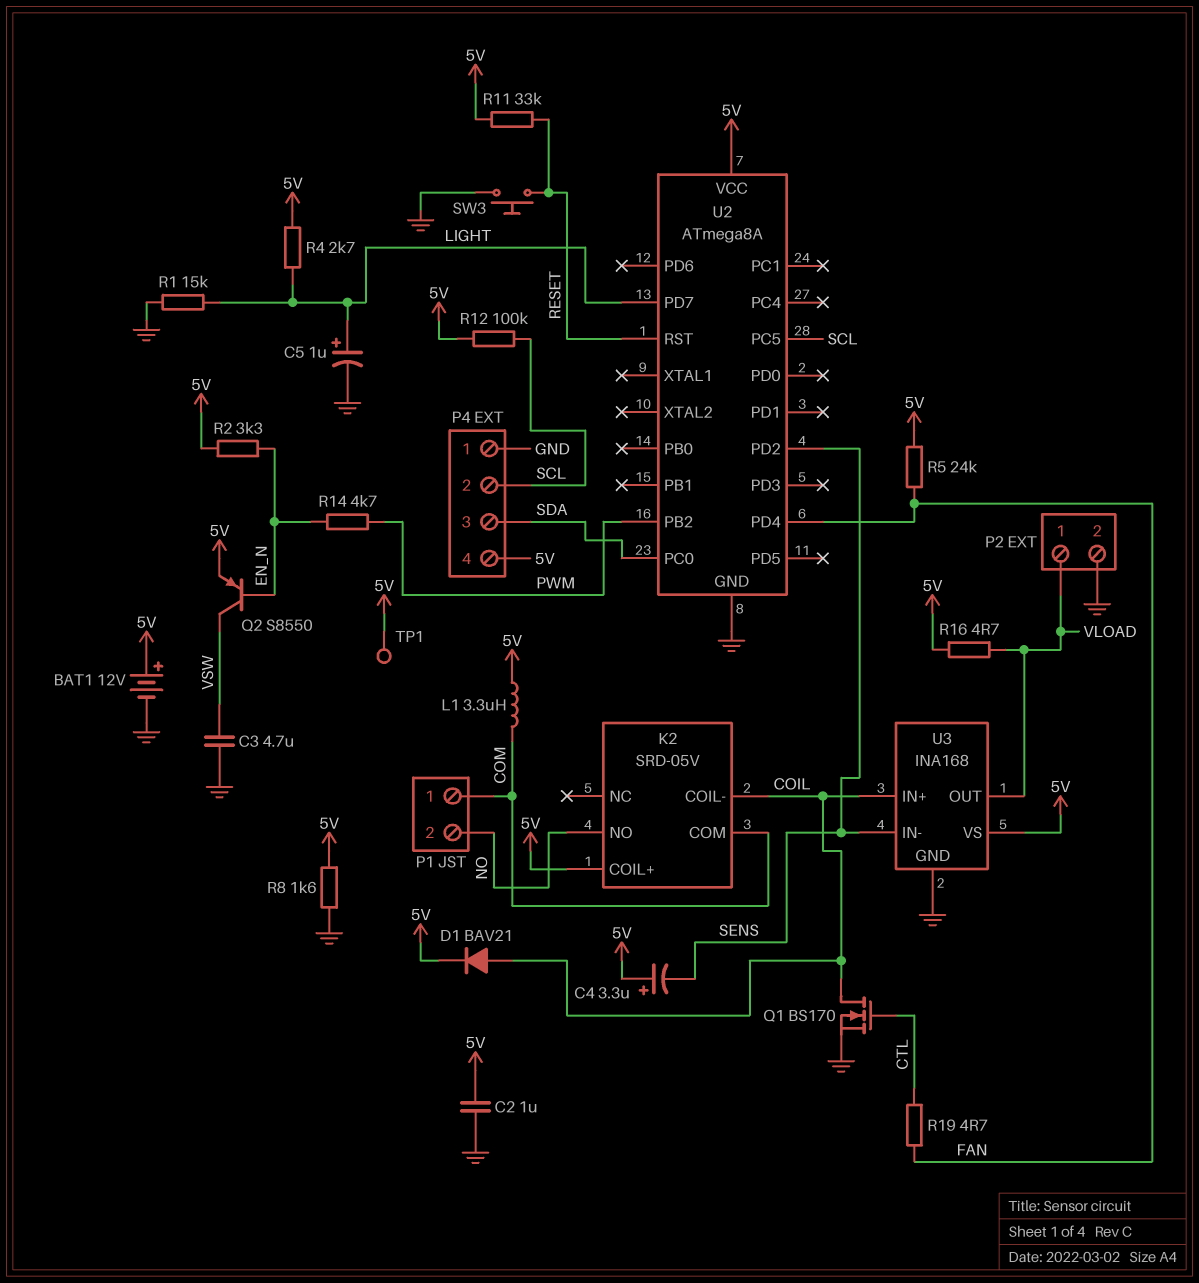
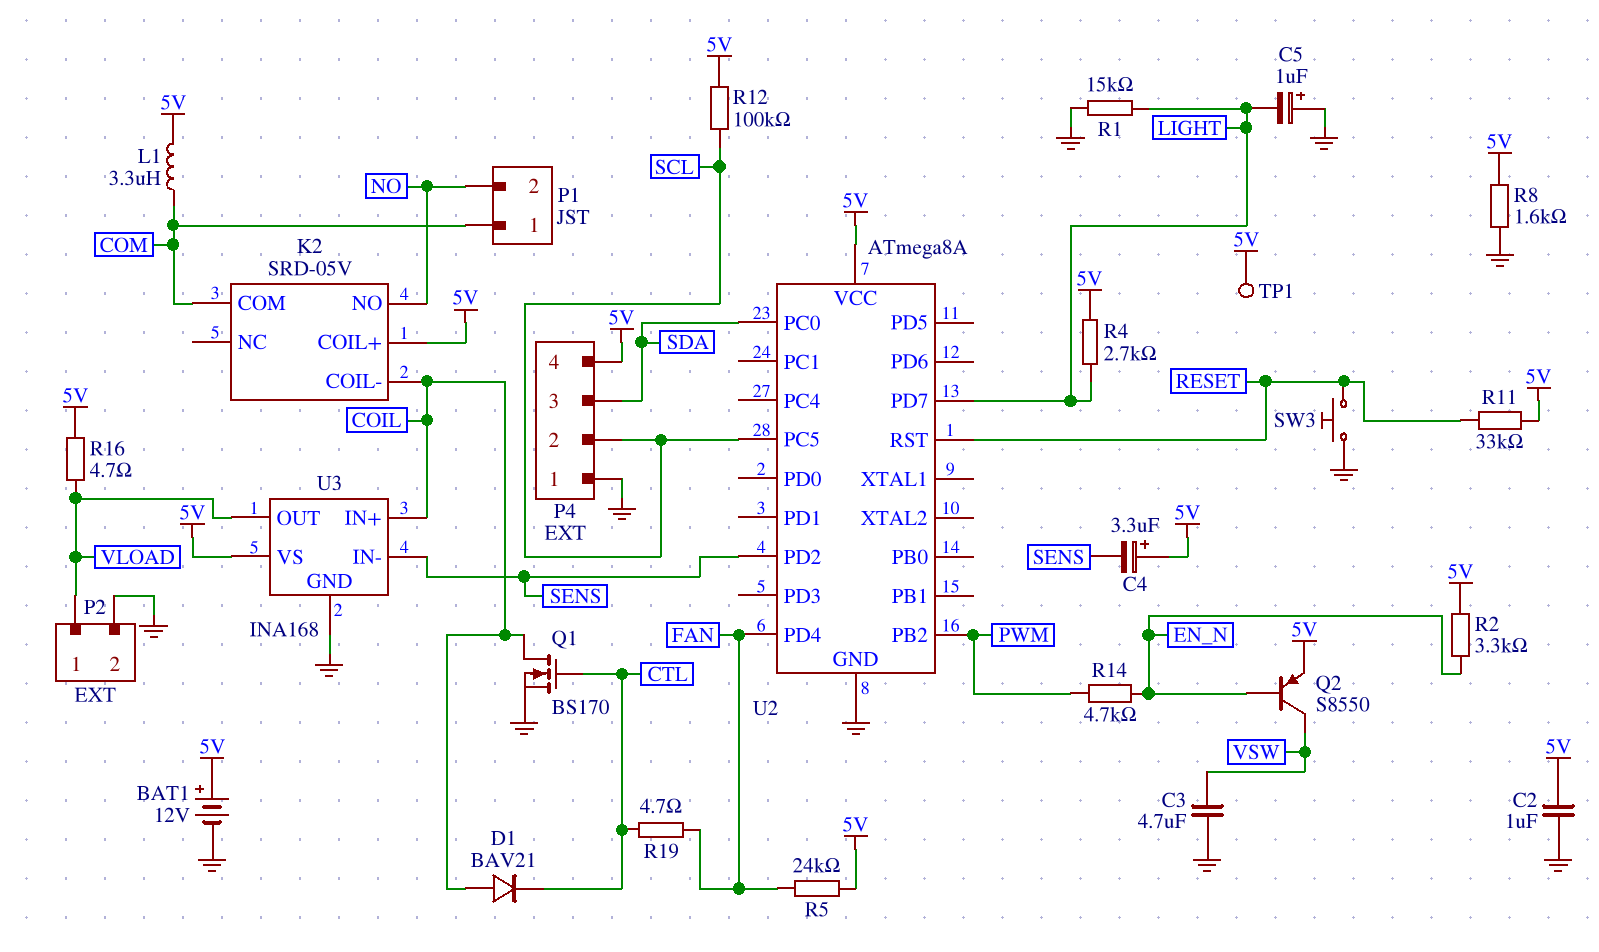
C5: 1uF (plus LIGHT, minus GND) -> 1uF (plus GND, minus LIGHT)
D1: diode BAV21 (A COIL, K 5V) -> diode BAV21 (A COIL, K CTL)

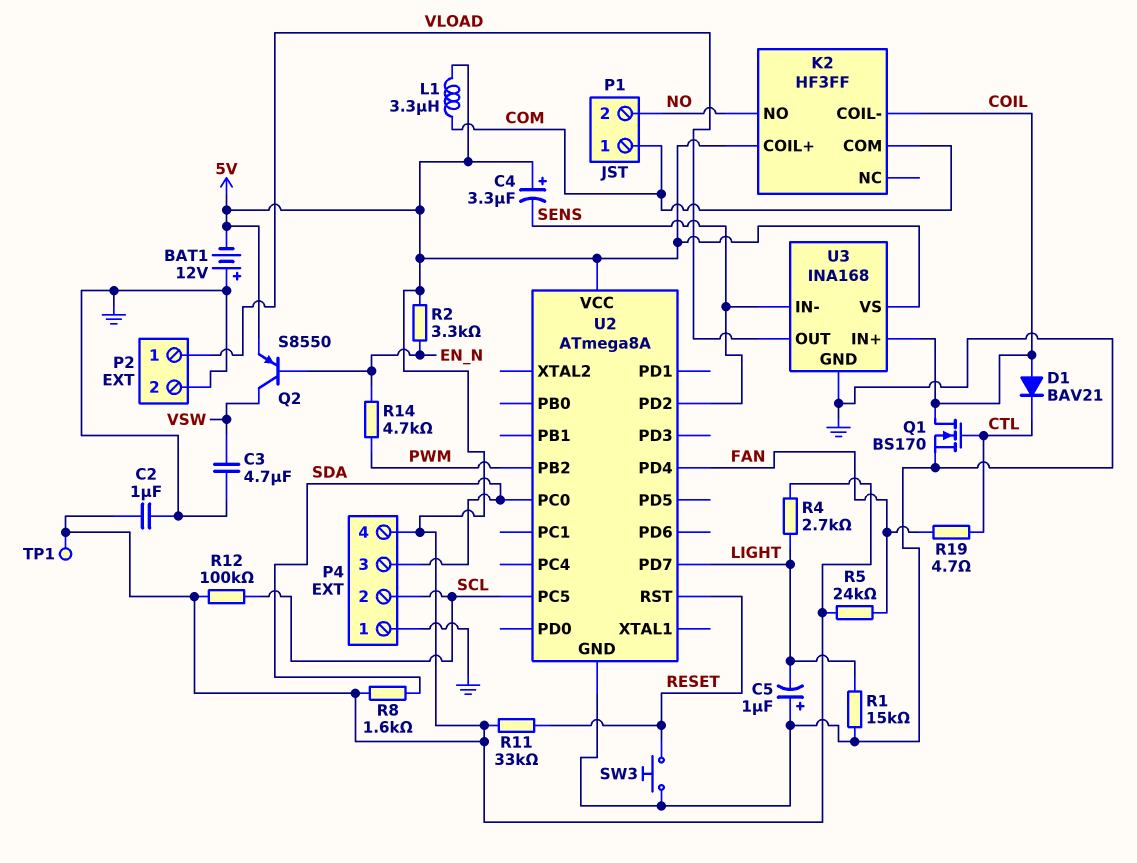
BAT1: 12V (plus 5V, minus GND) -> 12V (plus GND, minus 5V)
K2: SRD-05V -> HF3FF
R8: 1.6k (5V, GND) -> 1.6k (5V, SDA)
R16: 4.7 (5V, VLOAD) -> none

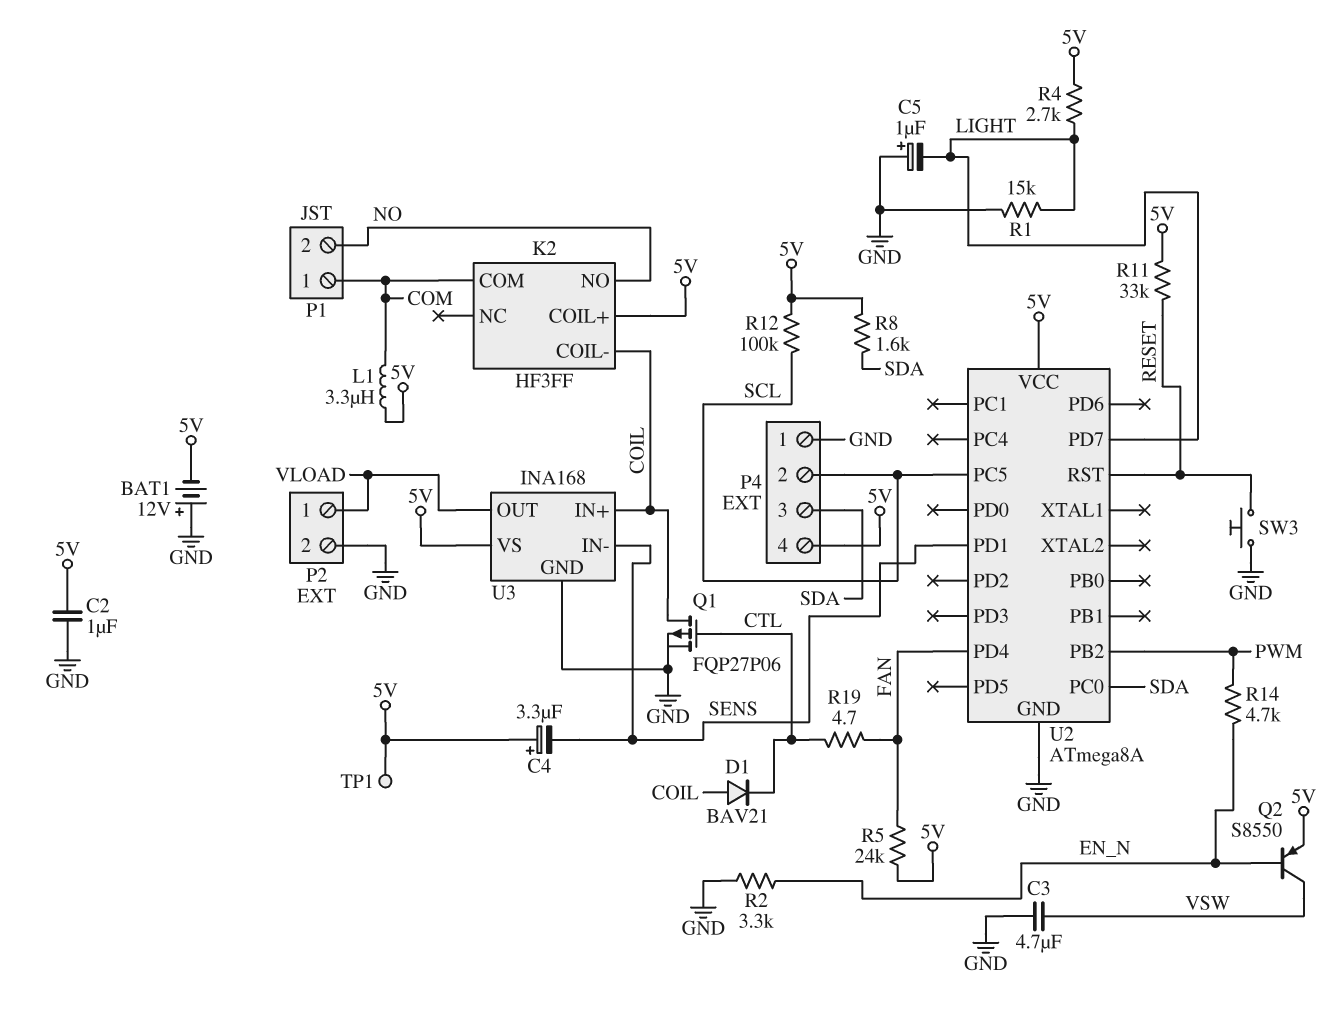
Q1: NMOS BS170 (G CTL, D COIL, S GND) -> PMOS FQP27P06 (G CTL, D COIL, S GND)
R2: 3.3k (5V, EN_N) -> 3.3k (EN_N, GND)
U2 pin PD1: none -> SENS
U2 pin PD2: SENS -> none

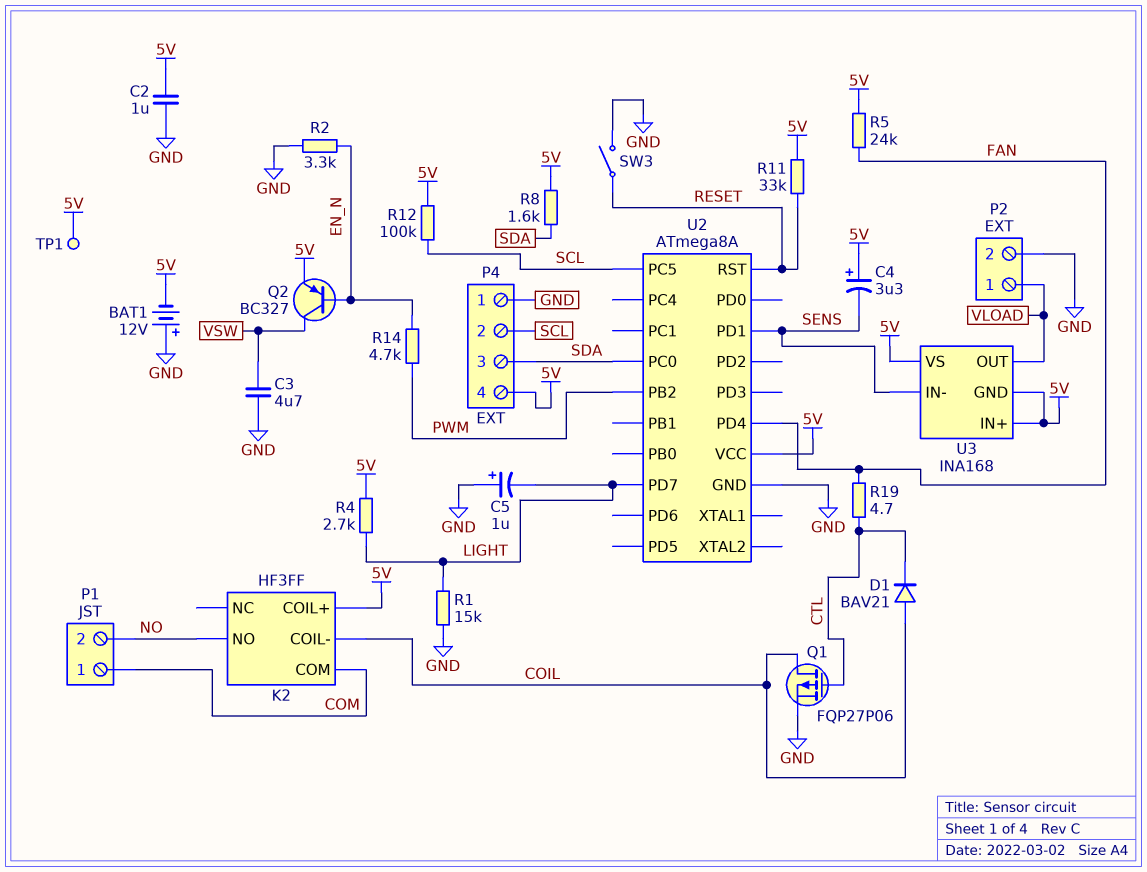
L1: 3.3uH (5V, COM) -> none
Q2: PNP S8550 (B EN_N, C VSW, E 5V) -> PNP BC327 (B EN_N, C VSW, E 5V)
SW3: button (GND, RESET) -> switch (GND, RESET)
U3 pin GND: GND -> 5V
U3 pin IN+: COIL -> 5V

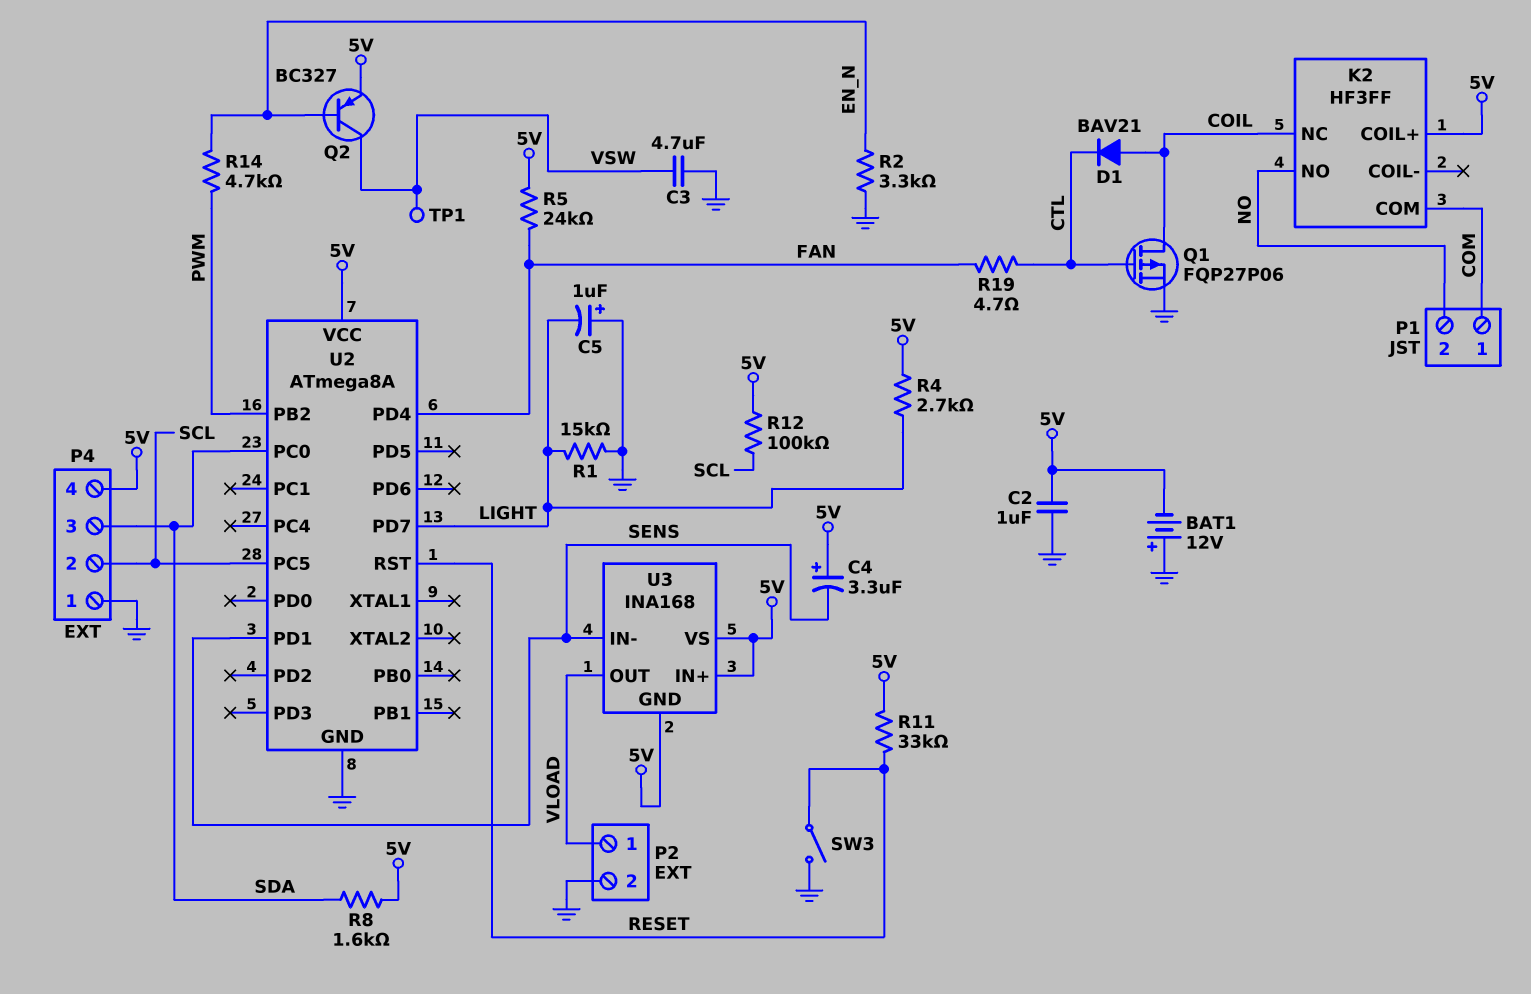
K2 pin COIL-: COIL -> none
K2 pin NC: none -> COIL
TP1: test point (5V) -> test point (VSW)

